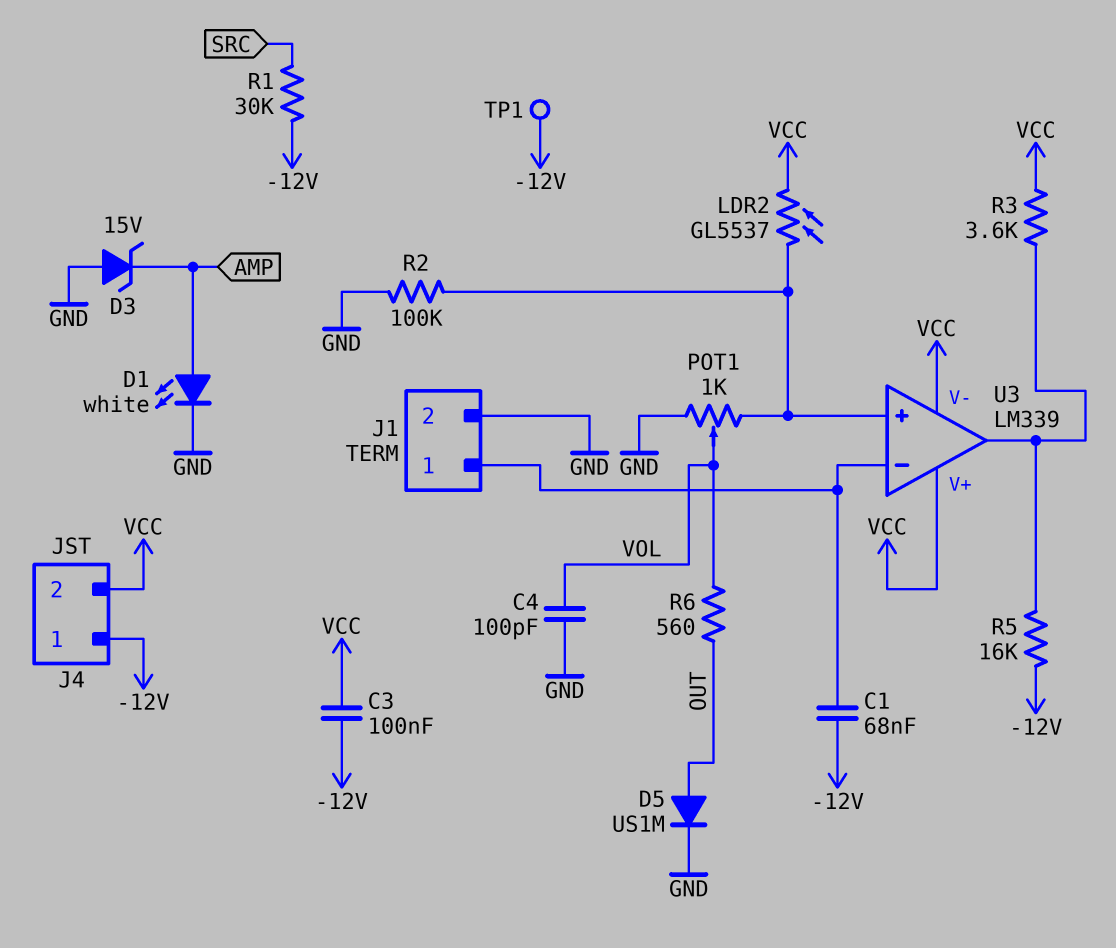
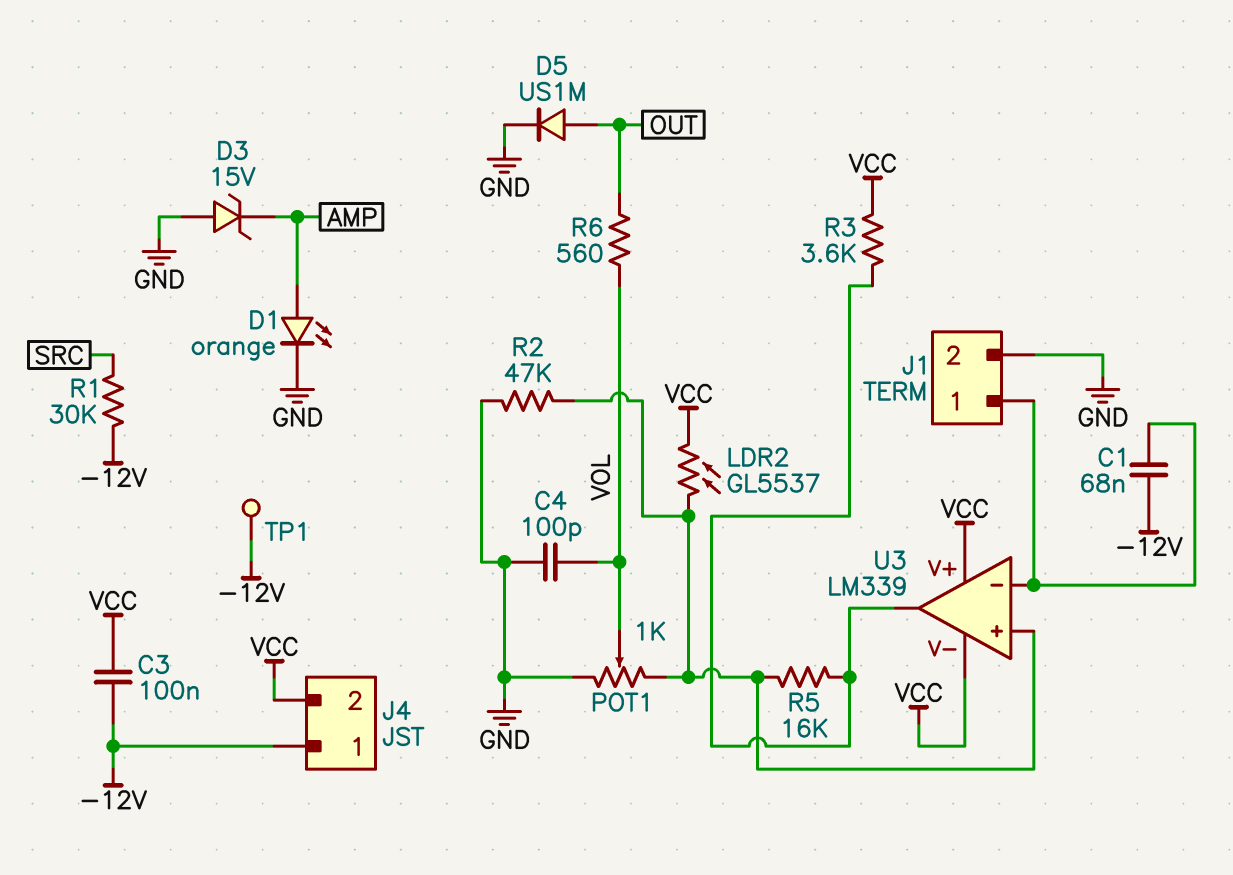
D1: LED white (A AMP, K GND) -> LED orange (A AMP, K GND)
R2: 100k (GND, U3/in+) -> 47k (GND, U3/in+)
R5: 16k (-12V, U3/out) -> 16k (U3/in+, U3/out)

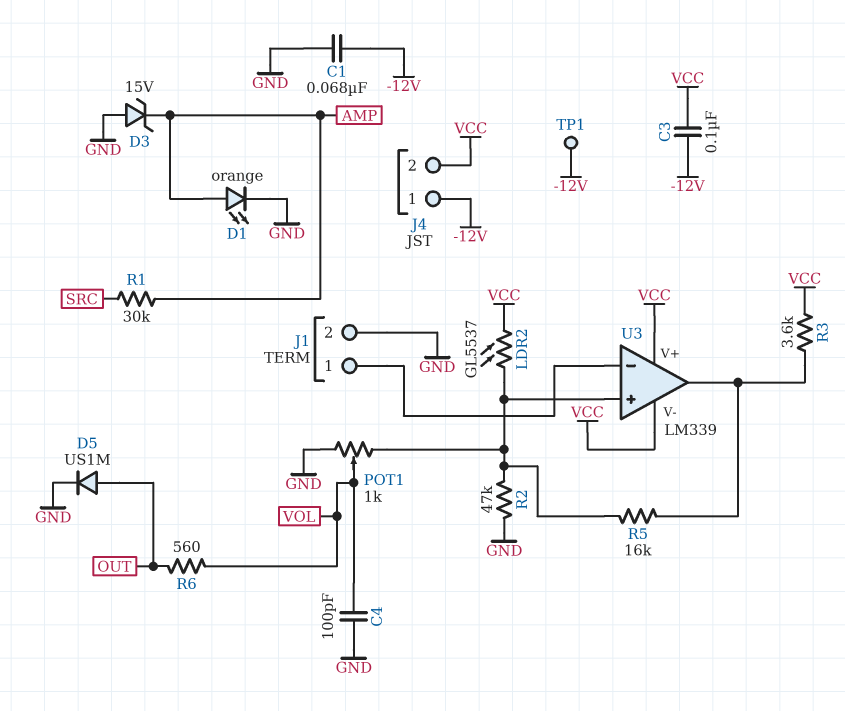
C1: 68nF (-12V, J1/1) -> 68nF (-12V, GND)
R1: 30k (-12V, SRC) -> 30k (AMP, SRC)

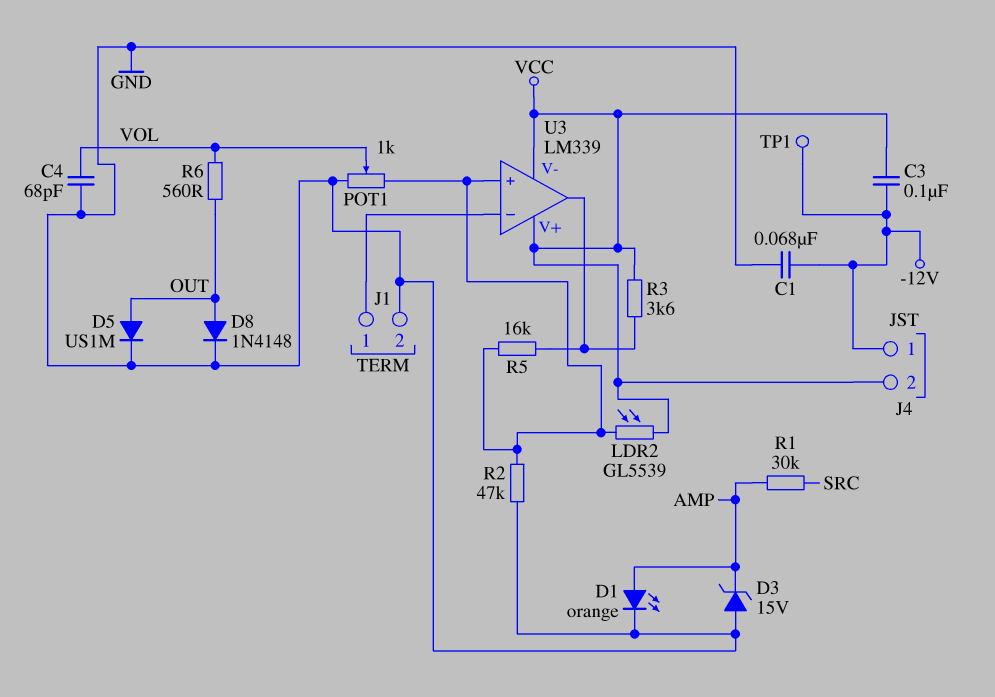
C4: 100pF (GND, VOL) -> 68pF (GND, VOL)
D8: none -> diode 1N4148 (A OUT, K GND)
LDR2: GL5537 (U3/in+, VCC) -> GL5539 (U3/in+, VCC)

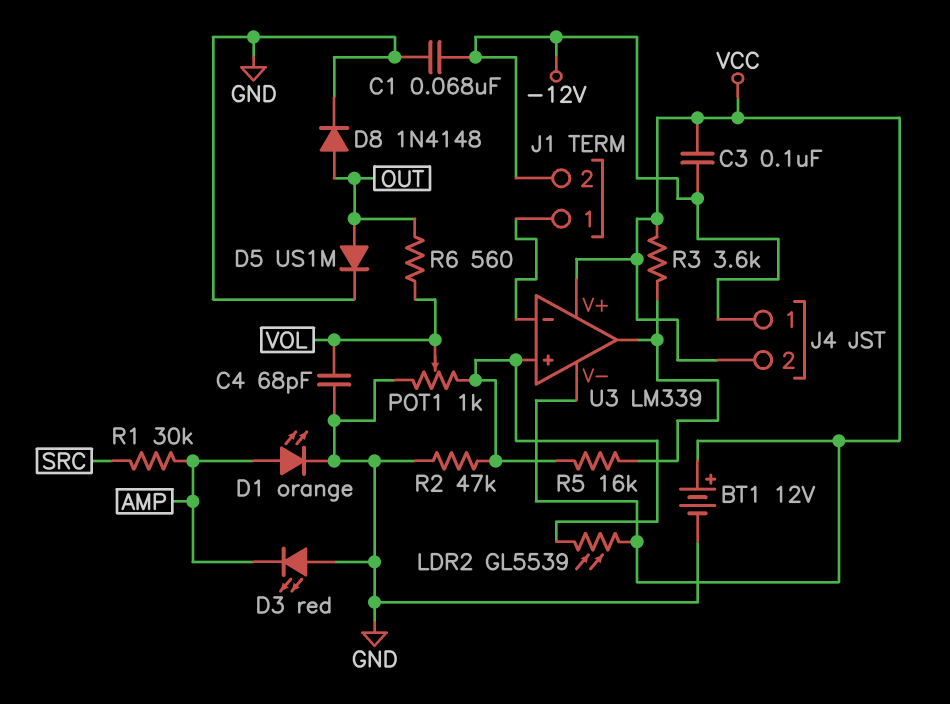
BT1: none -> 12V (plus VCC, minus GND)
D3: zener 15V (A GND, K AMP) -> LED red (A GND, K AMP)
J1 pin 2: GND -> -12V
TP1: test point (-12V) -> none

